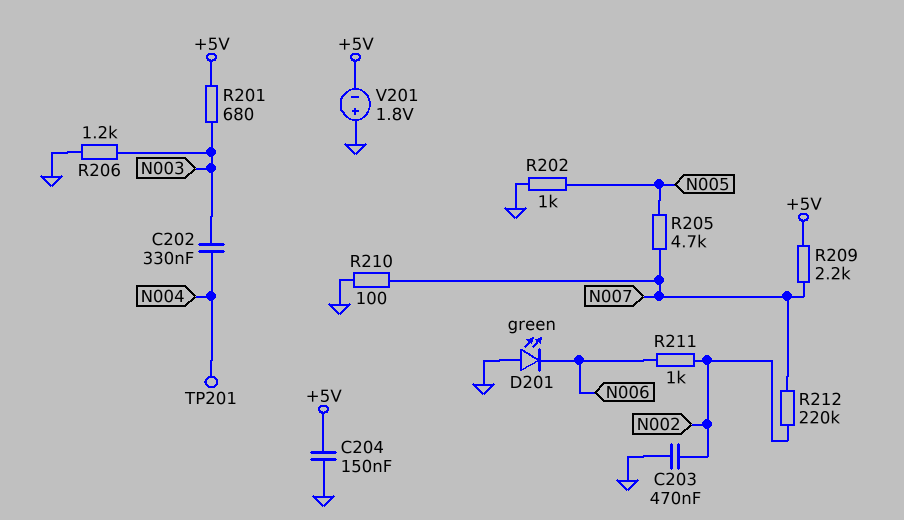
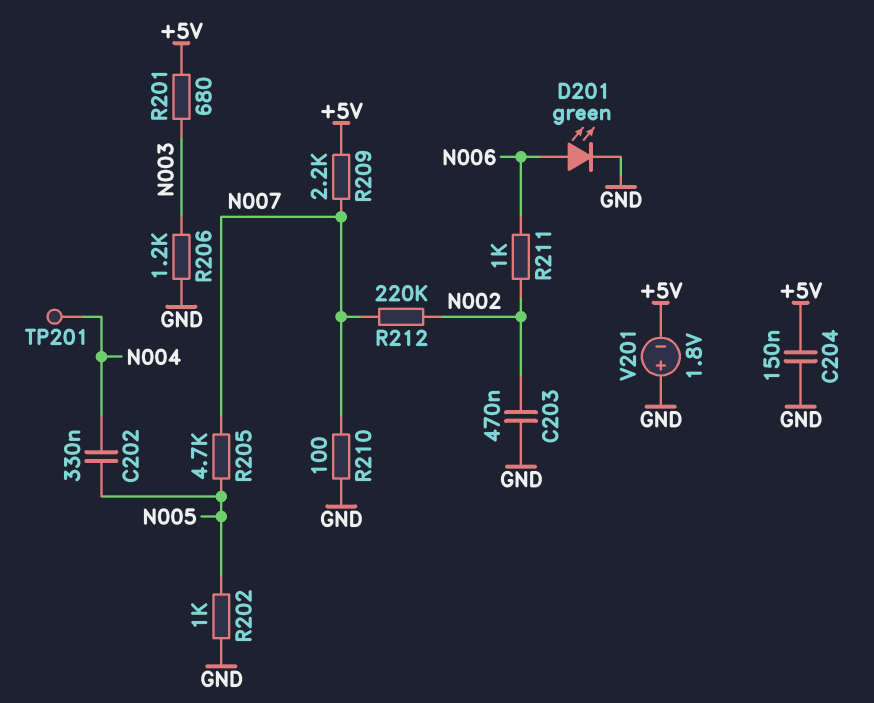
C202: 330nF (N003, N004) -> 330nF (N004, N005)
D201: LED green (A GND, K N006) -> LED green (A N006, K GND)

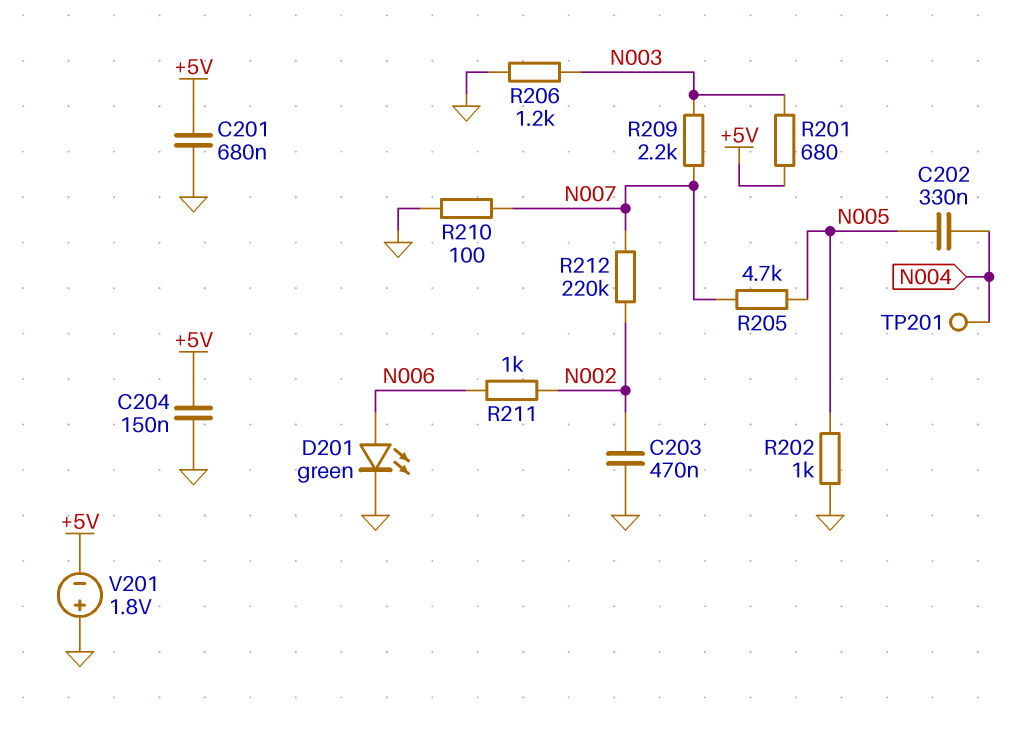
C201: none -> 680nF (+5V, GND)
R209: 2.2k (+5V, N007) -> 2.2k (N003, N007)

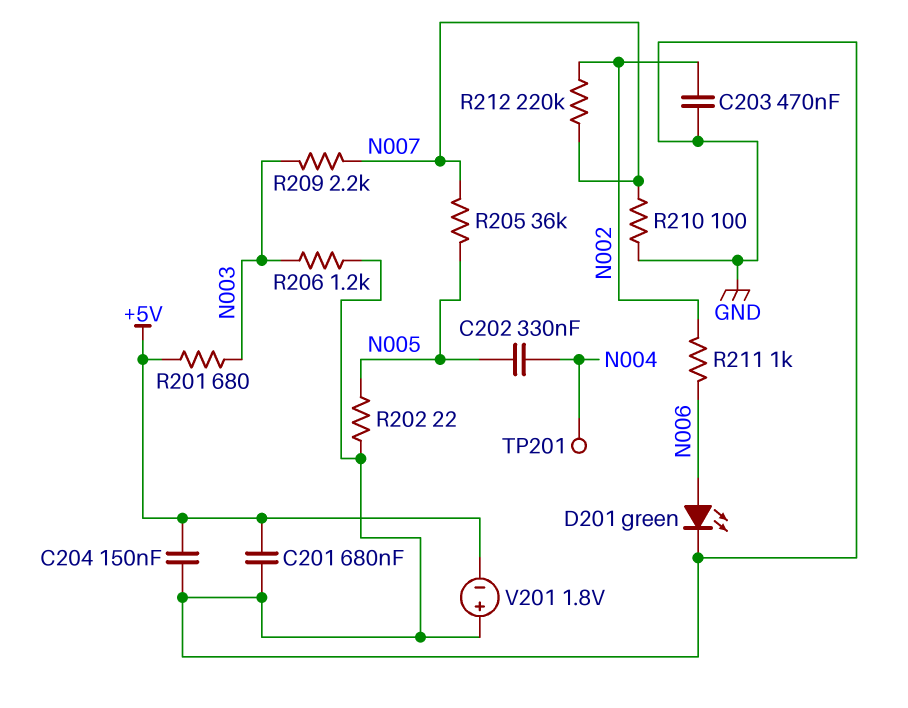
R202: 1k (GND, N005) -> 22 (GND, N005)
R205: 4.7k (N005, N007) -> 36k (N005, N007)

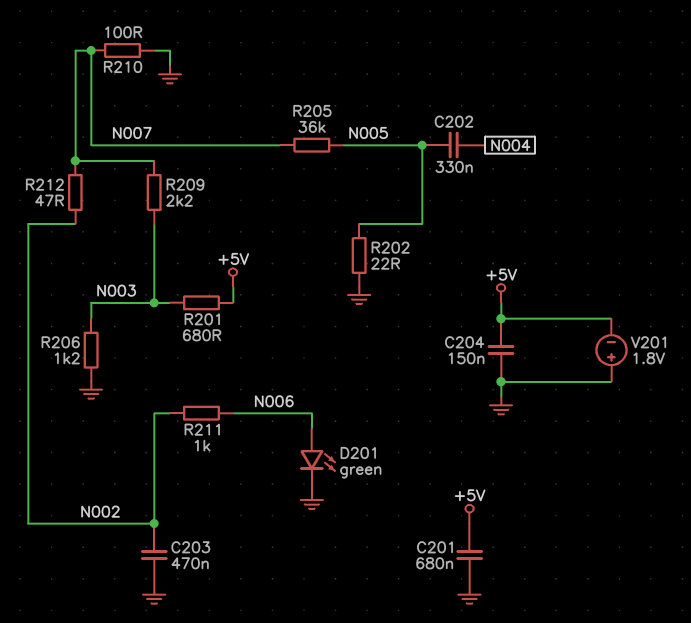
R212: 220k (N002, N007) -> 47 (N002, N007)
TP201: test point (N004) -> none

